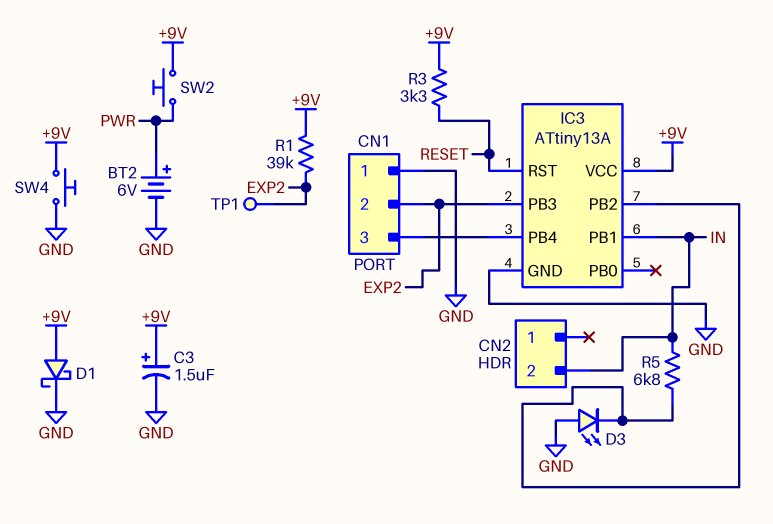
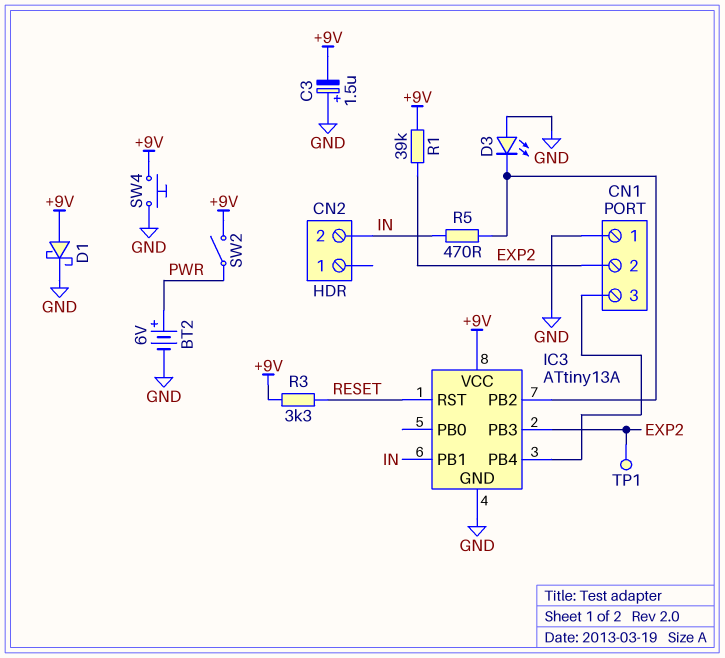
C3: 1.5uF (plus +9V, minus GND) -> 1.5uF (plus GND, minus +9V)
R5: 6.8k (IC3/PB2, IN) -> 470 (IC3/PB2, IN)
SW2: button (+9V, PWR) -> switch (+9V, PWR)

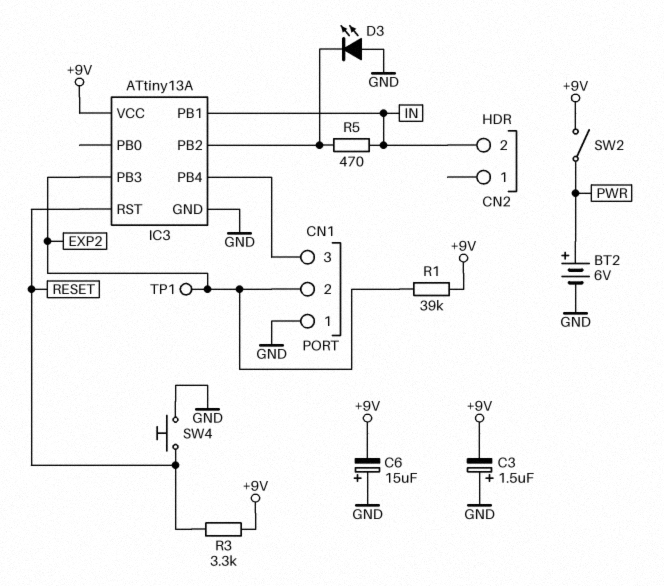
C6: none -> 15uF (plus GND, minus +9V)
D1: schottky (A +9V, K GND) -> none
SW4: button (+9V, GND) -> button (GND, RESET)

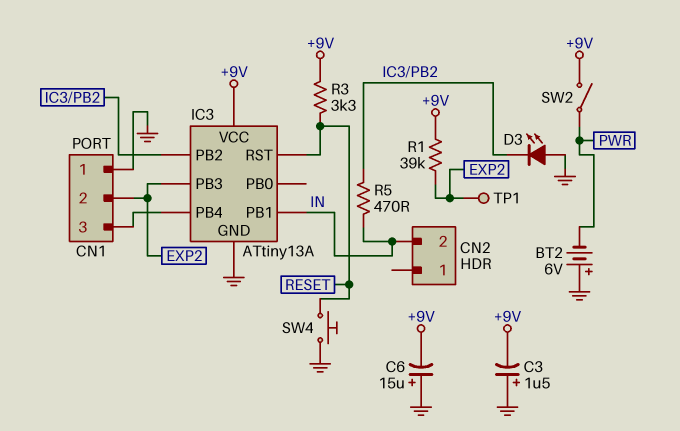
BT2: 6V (plus PWR, minus GND) -> 6V (plus GND, minus PWR)

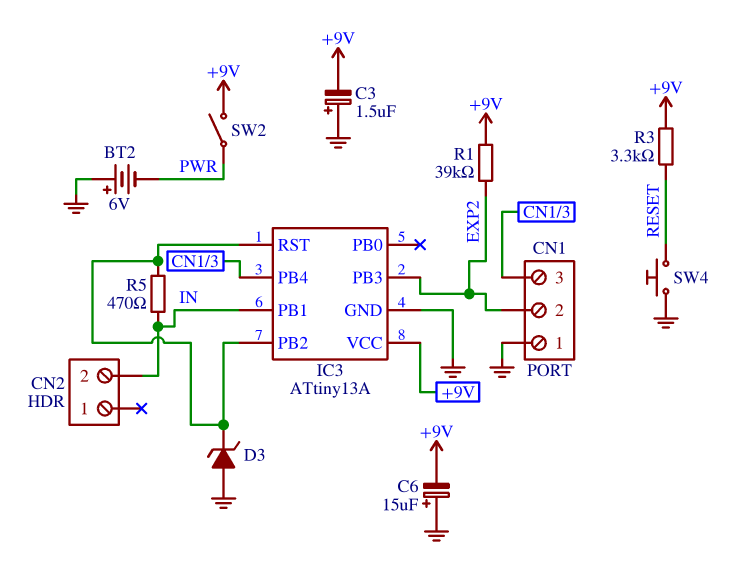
D3: LED (A GND, K IC3/PB2) -> zener (A GND, K IC3/PB2)
IC3 pin RST: RESET -> IC3/PB2
TP1: test point (EXP2) -> none

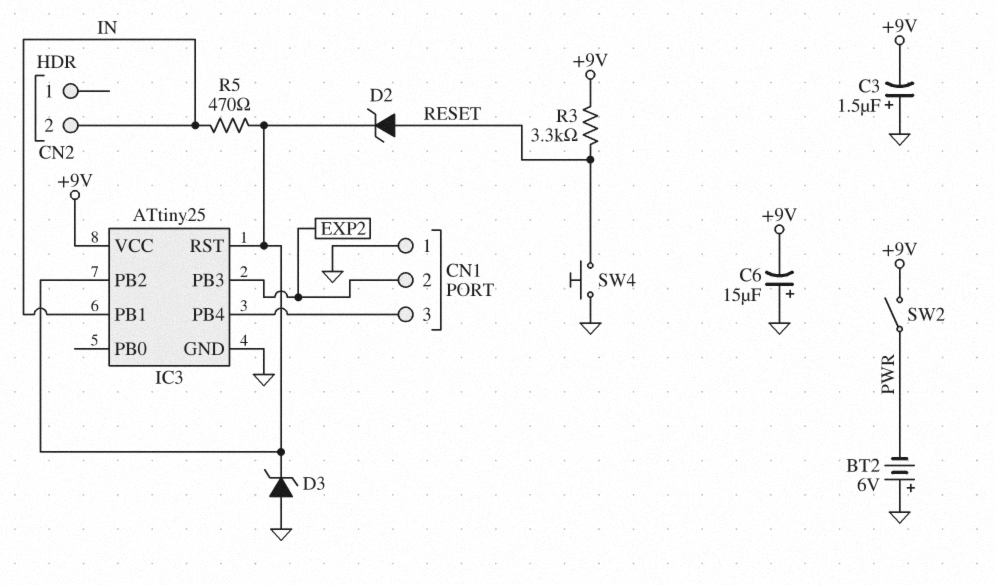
D2: none -> zener (A RESET, K IC3/PB2)
IC3: ATtiny13A -> ATtiny25
R1: 39k (+9V, EXP2) -> none

